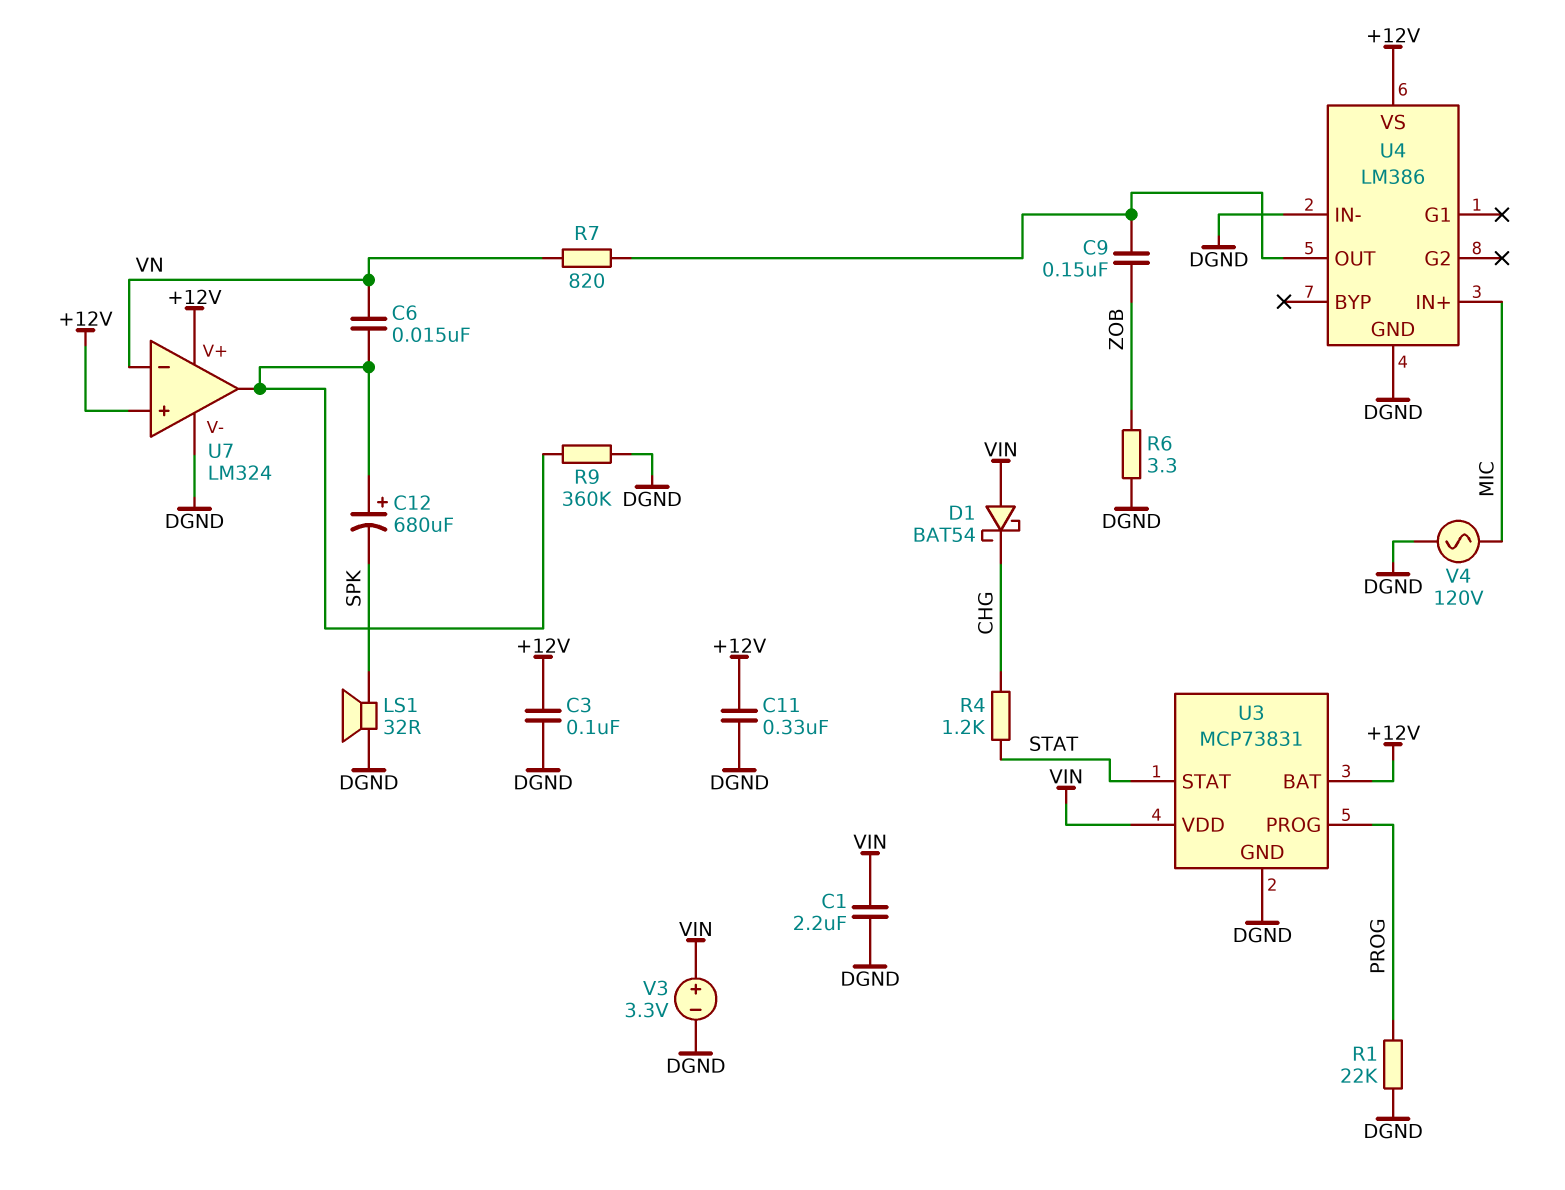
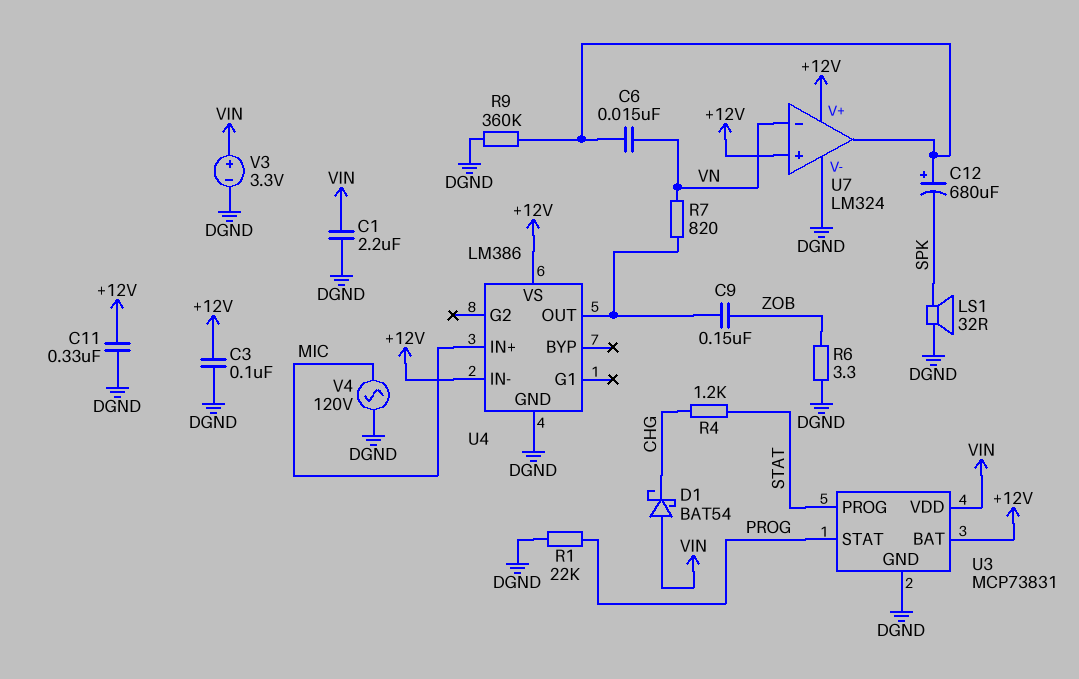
U3 pin PROG: PROG -> STAT
U3 pin STAT: STAT -> PROG
U4 pin IN-: DGND -> +12V

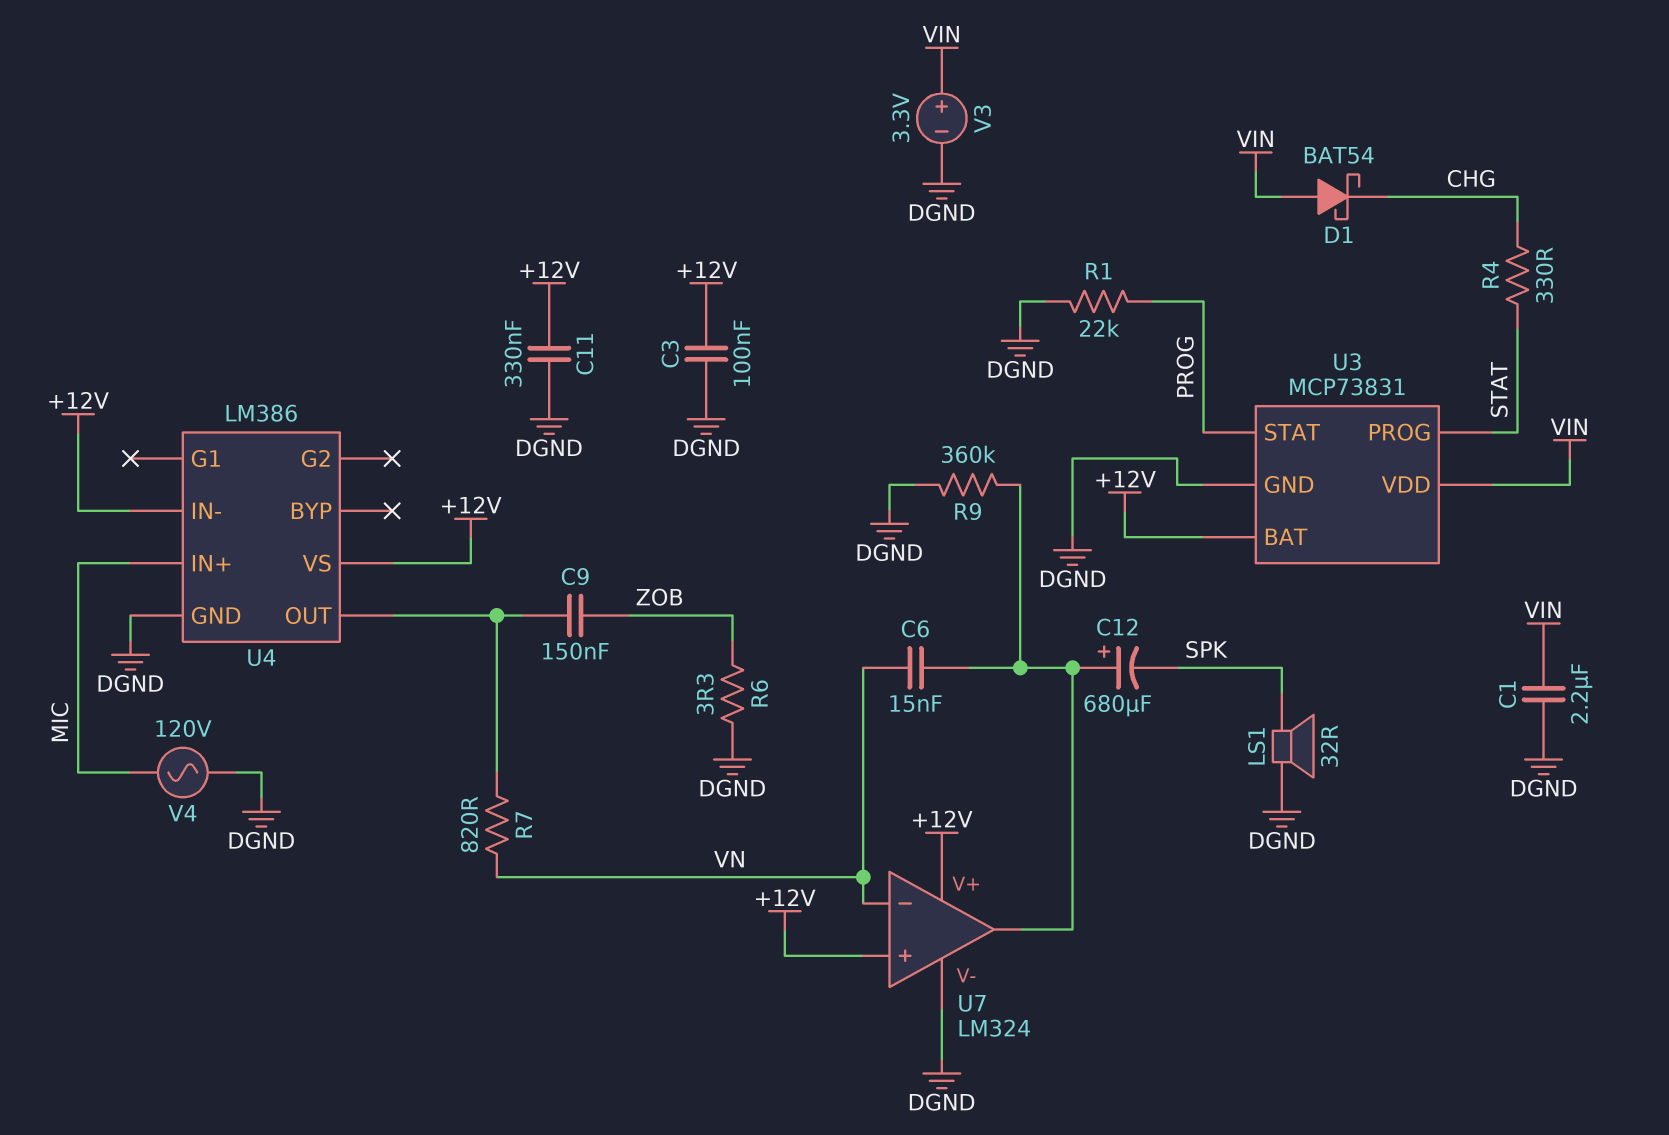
R4: 1.2k (CHG, STAT) -> 330 (CHG, STAT)

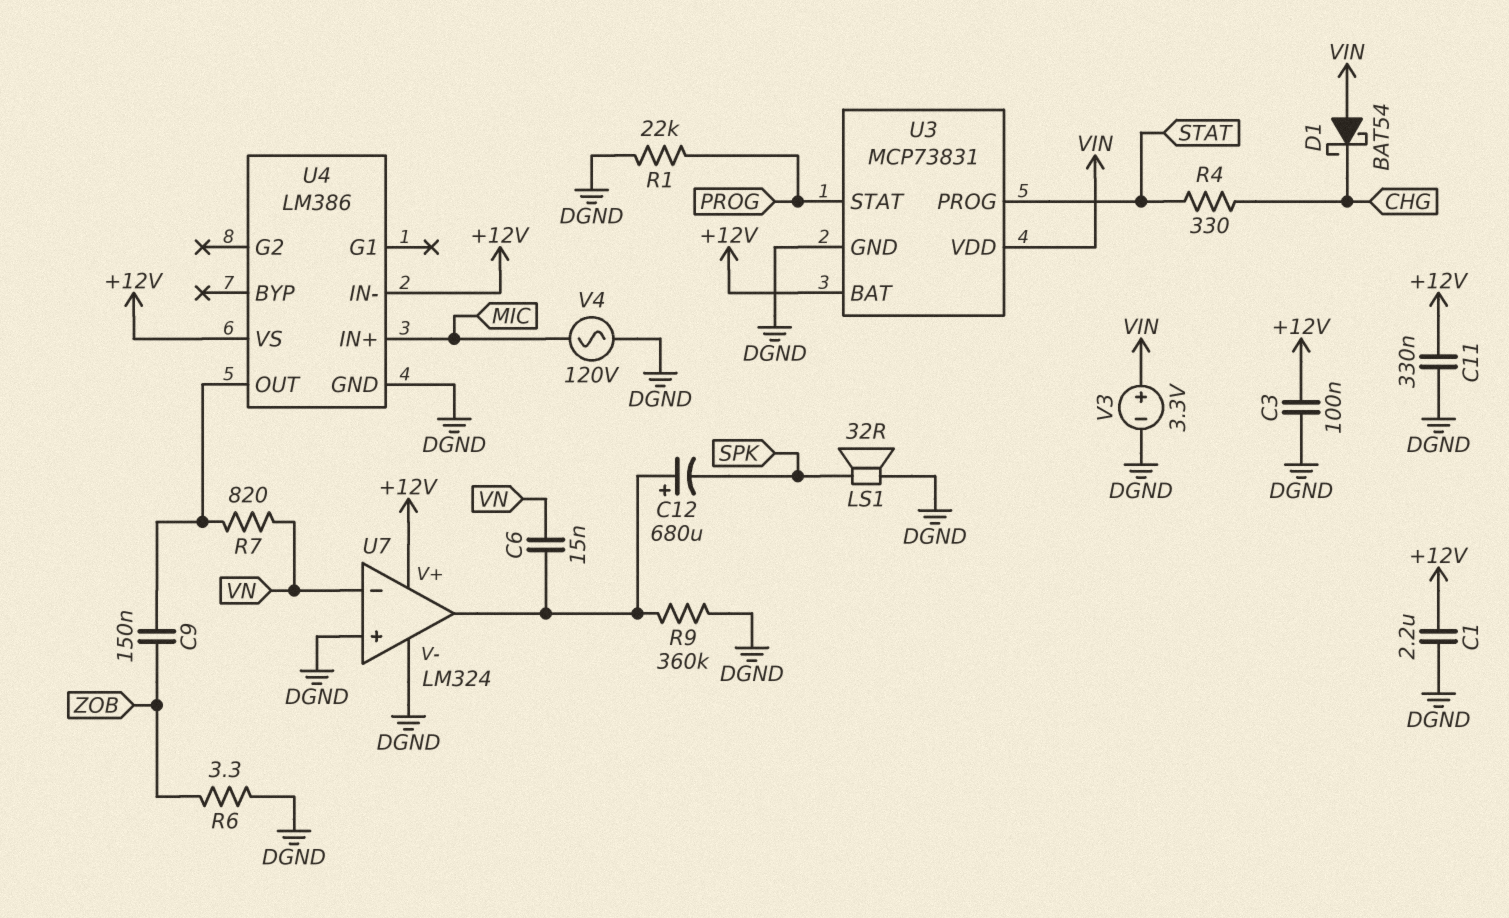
C1: 2.2uF (DGND, VIN) -> 2.2uF (+12V, DGND)
U7 pin in+: +12V -> DGND

